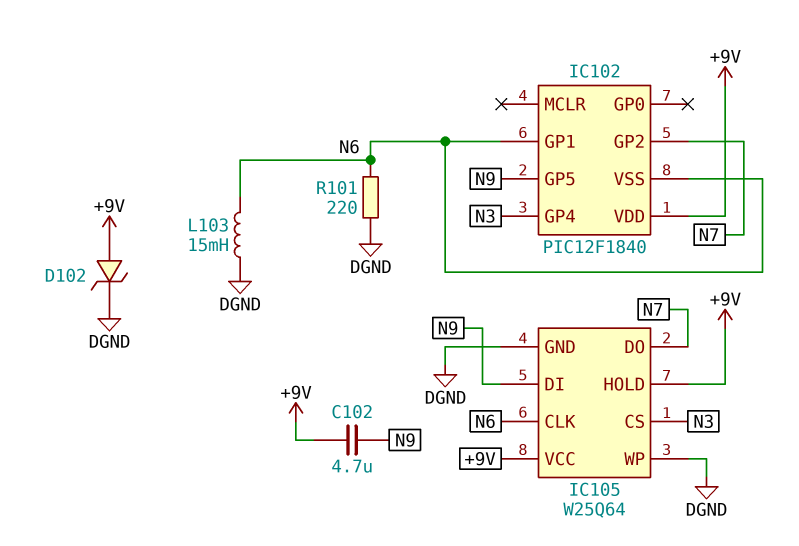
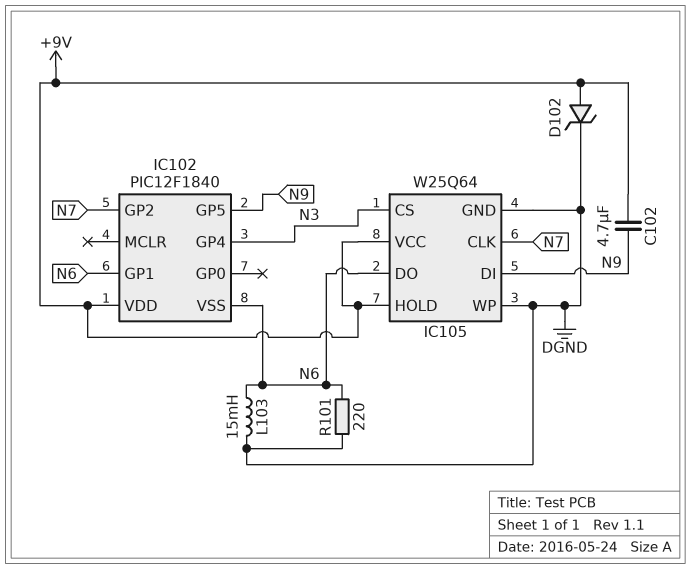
IC105 pin CLK: N6 -> N7
IC105 pin DO: N7 -> N6

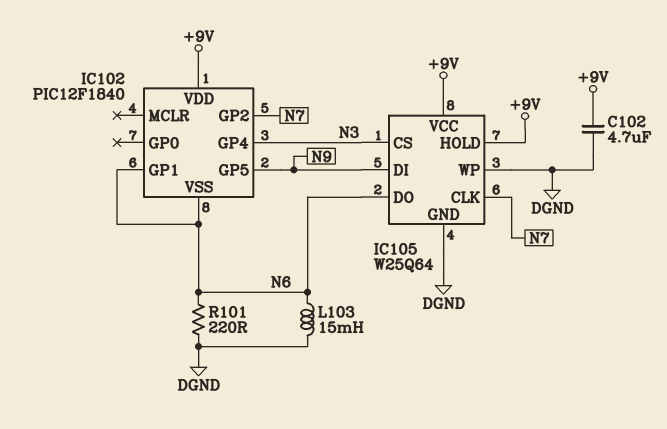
C102: 4.7uF (+9V, N9) -> 4.7uF (+9V, DGND)
D102: zener (A +9V, K DGND) -> none

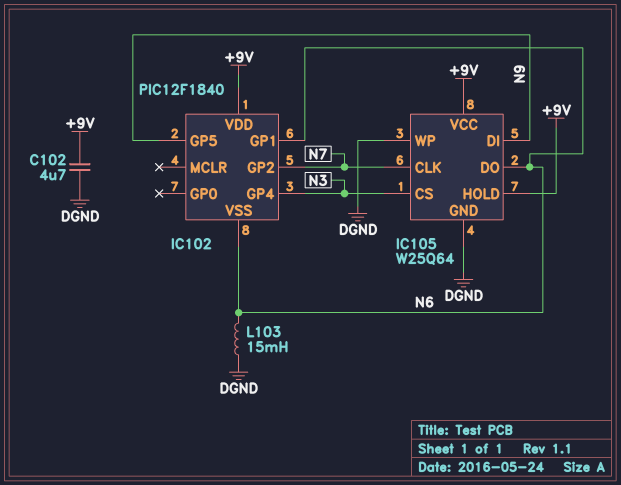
R101: 220 (DGND, N6) -> none

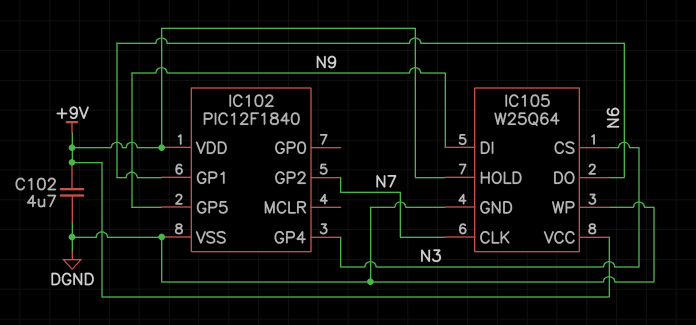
IC102 pin VSS: N6 -> DGND
L103: 15mH (DGND, N6) -> none

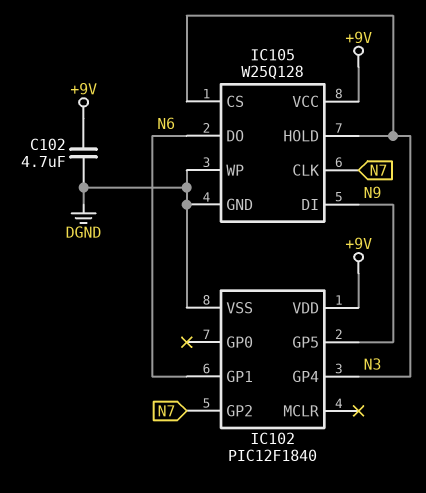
IC105: W25Q64 -> W25Q128
IC105 pin HOLD: +9V -> N3

